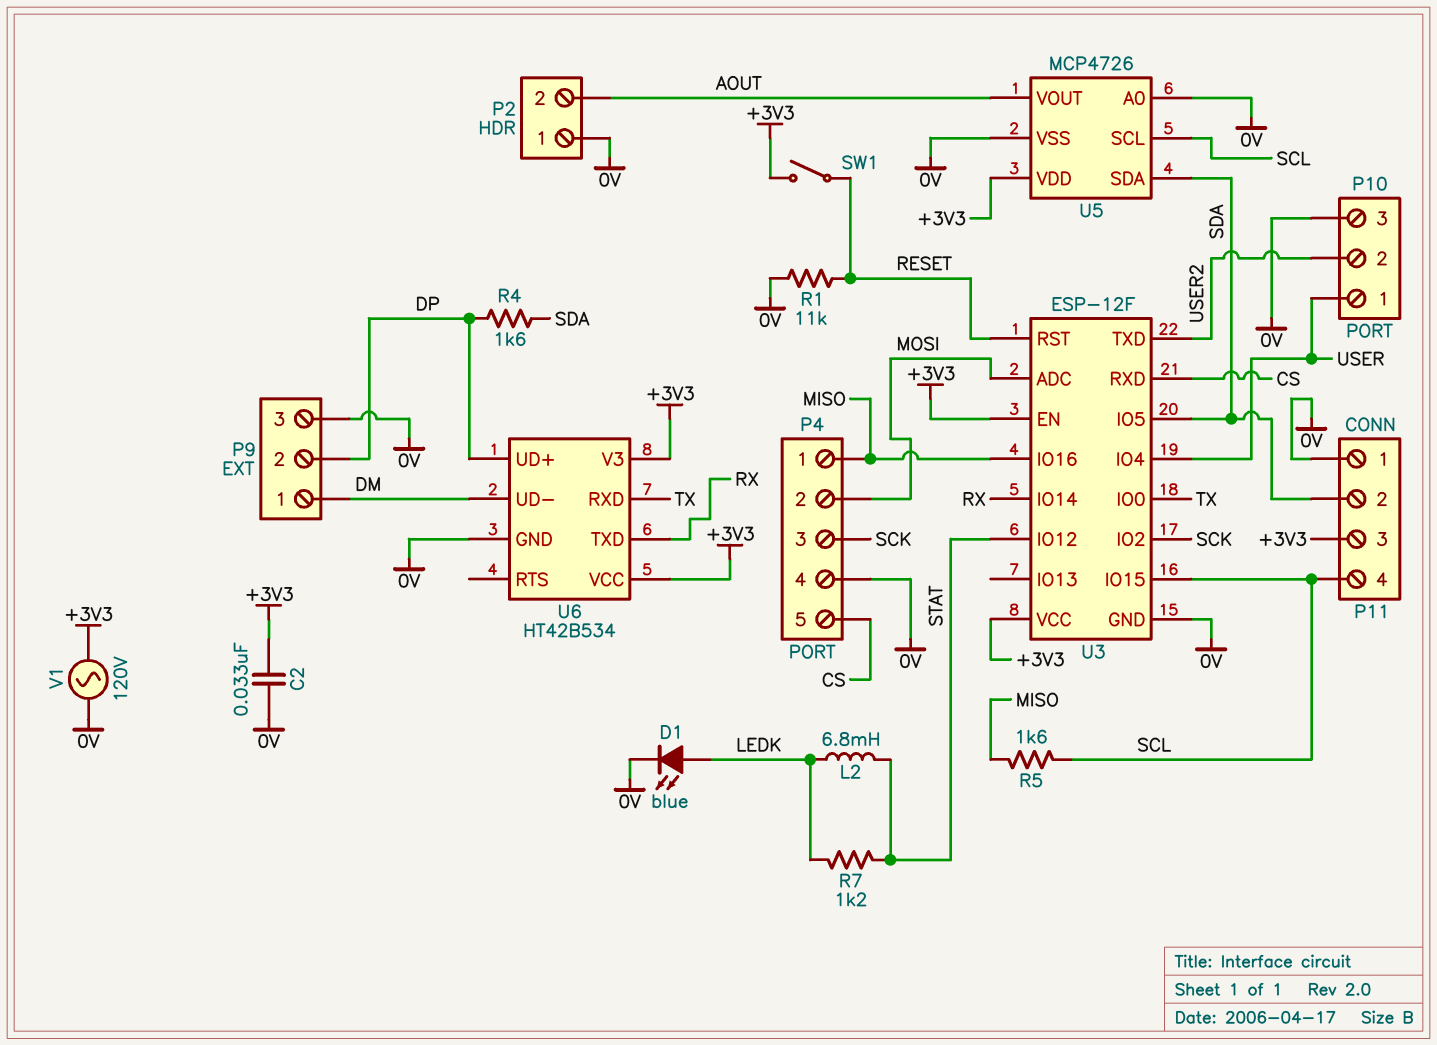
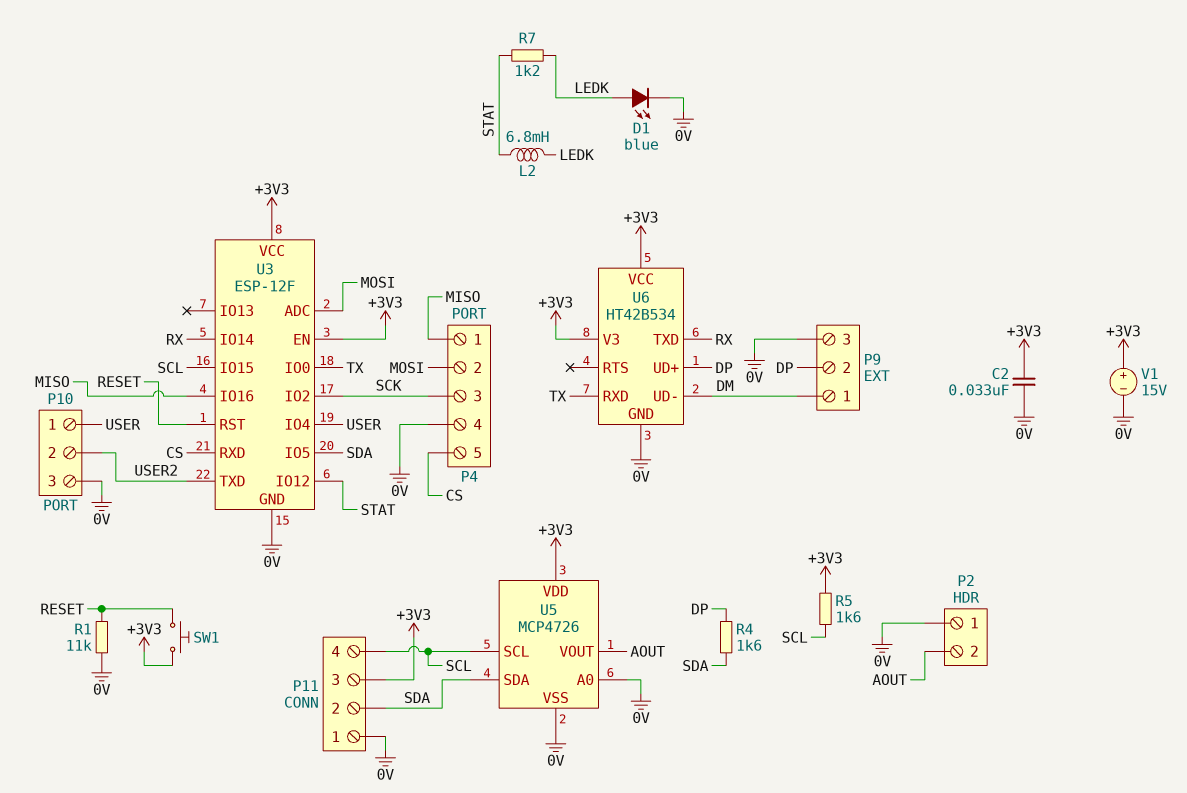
R5: 1.6k (MISO, SCL) -> 1.6k (+3V3, SCL)
SW1: switch (+3V3, RESET) -> button (+3V3, RESET)
V1: AC 120V (+3V3, 0V) -> 15V (plus +3V3, minus 0V)

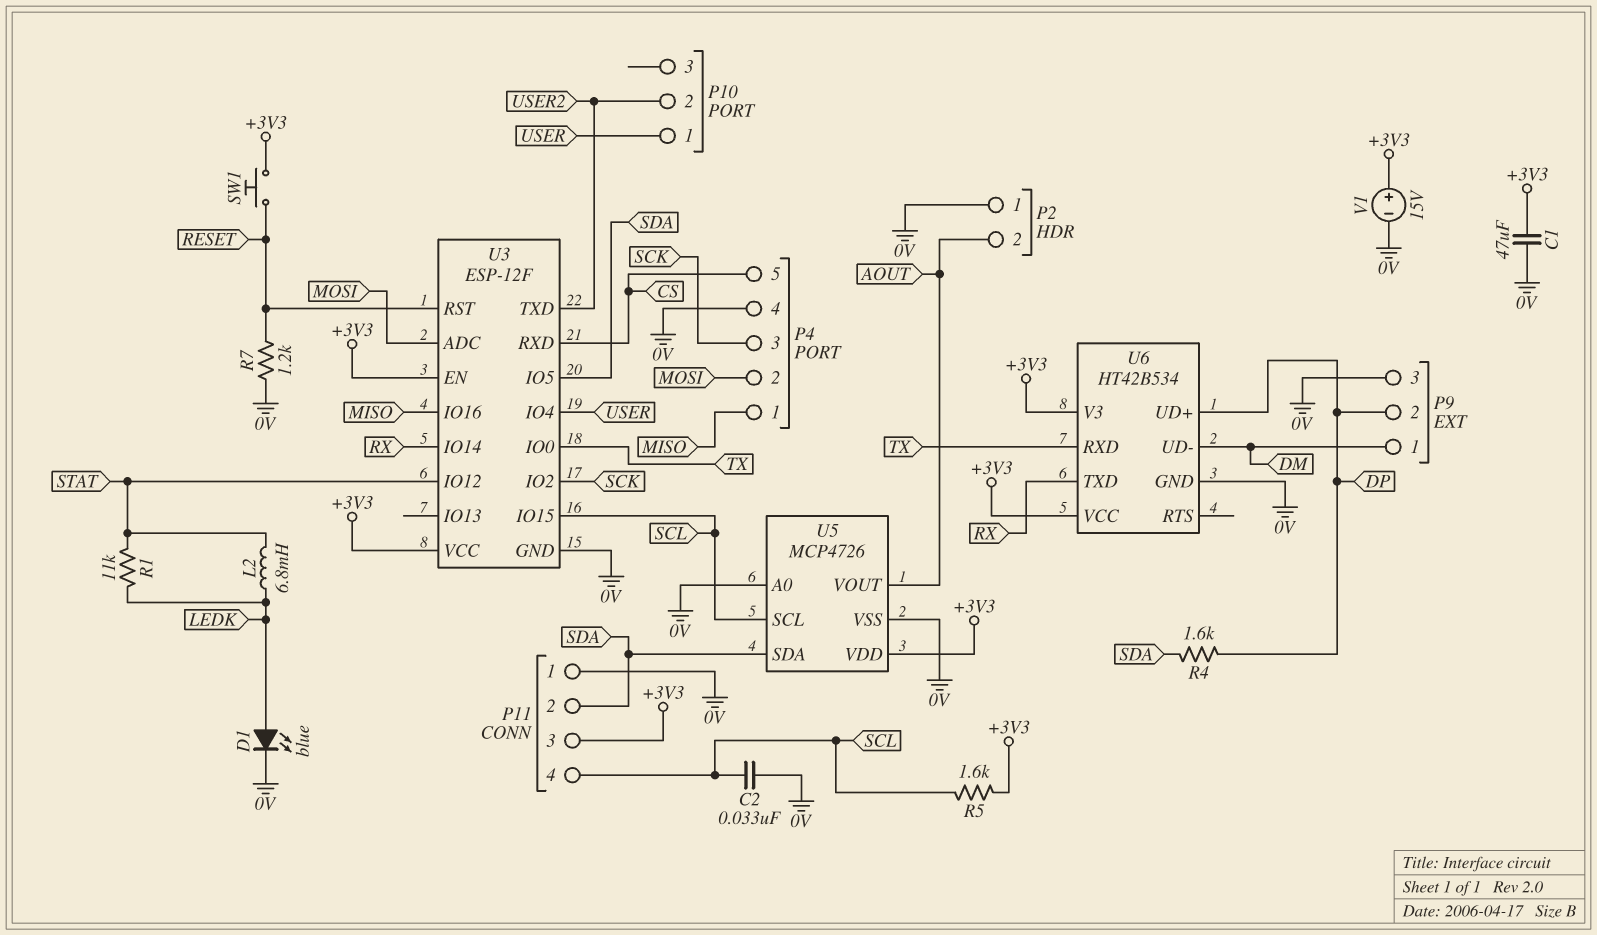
C1: none -> 47uF (+3V3, 0V)
C2: 33nF (+3V3, 0V) -> 33nF (0V, SCL)
P10 pin 3: 0V -> none
R1: 11k (0V, RESET) -> 11k (LEDK, STAT)
R7: 1.2k (LEDK, STAT) -> 1.2k (0V, RESET)

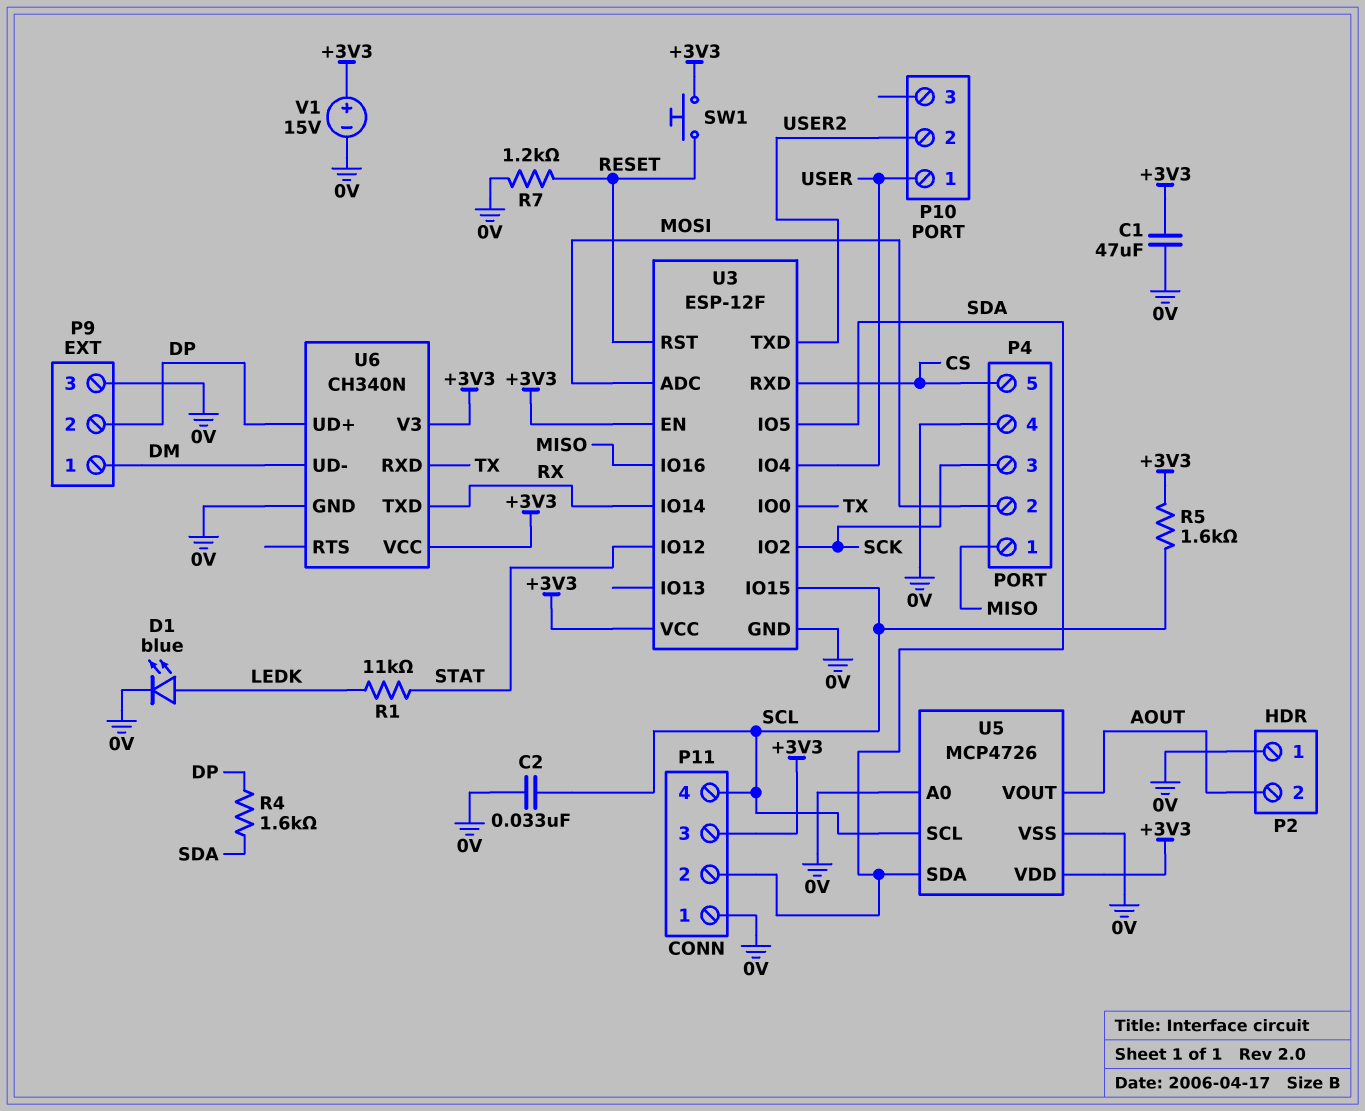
L2: 6.8mH (LEDK, STAT) -> none
U6: HT42B534 -> CH340N

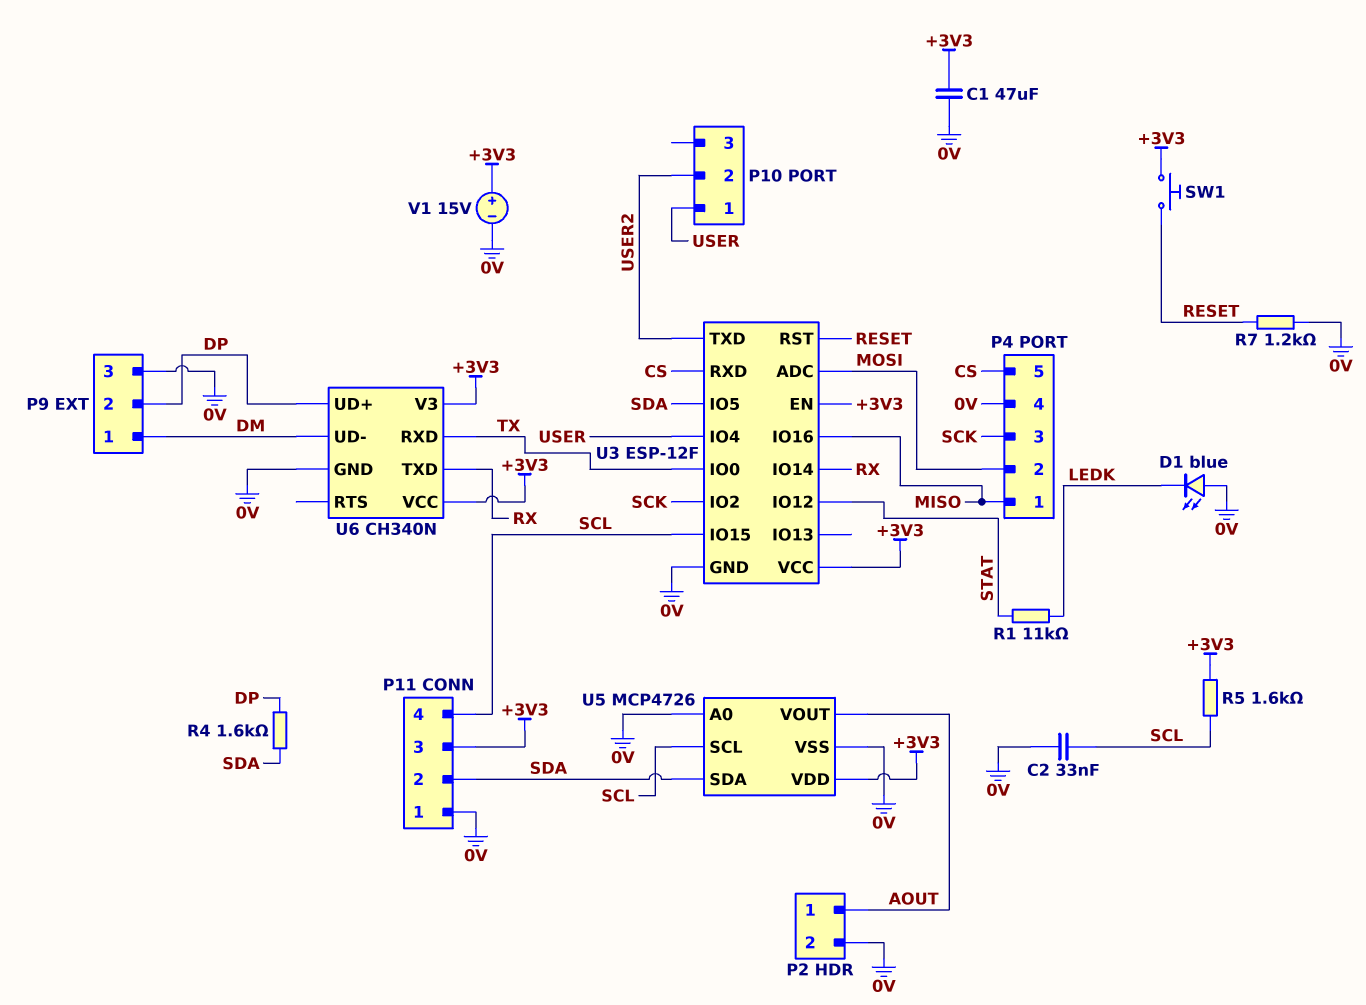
D1: LED blue (A LEDK, K 0V) -> LED blue (A 0V, K LEDK)
P2 pin 1: 0V -> AOUT
P2 pin 2: AOUT -> 0V

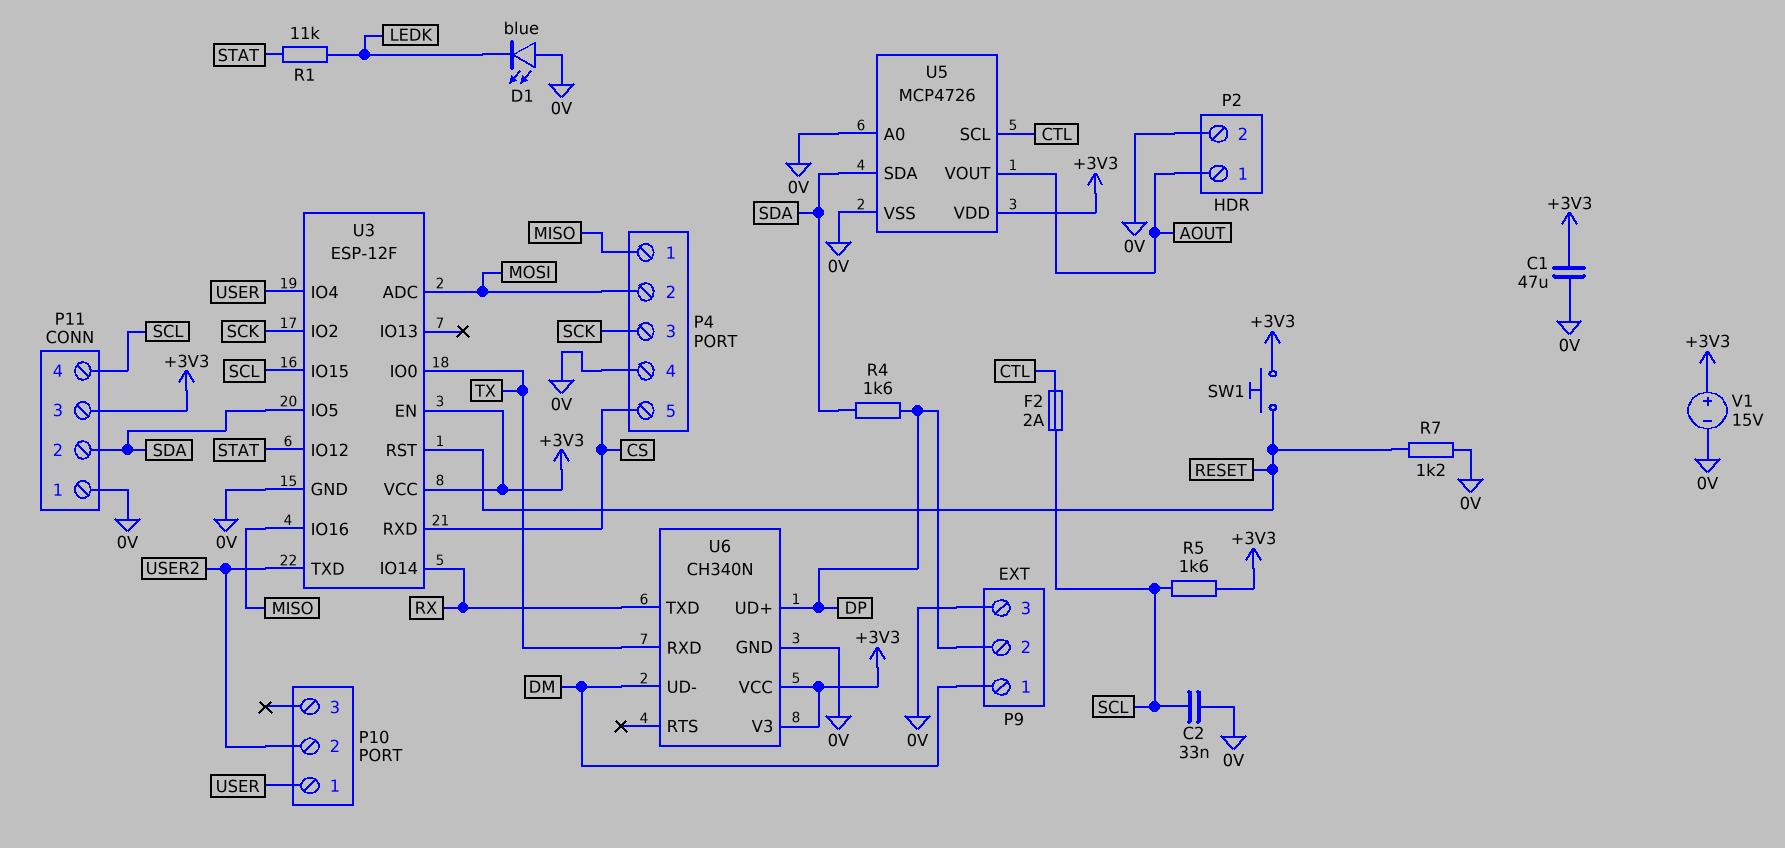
F2: none -> 2A (CTL, SCL)
U5 pin SCL: SCL -> CTL

